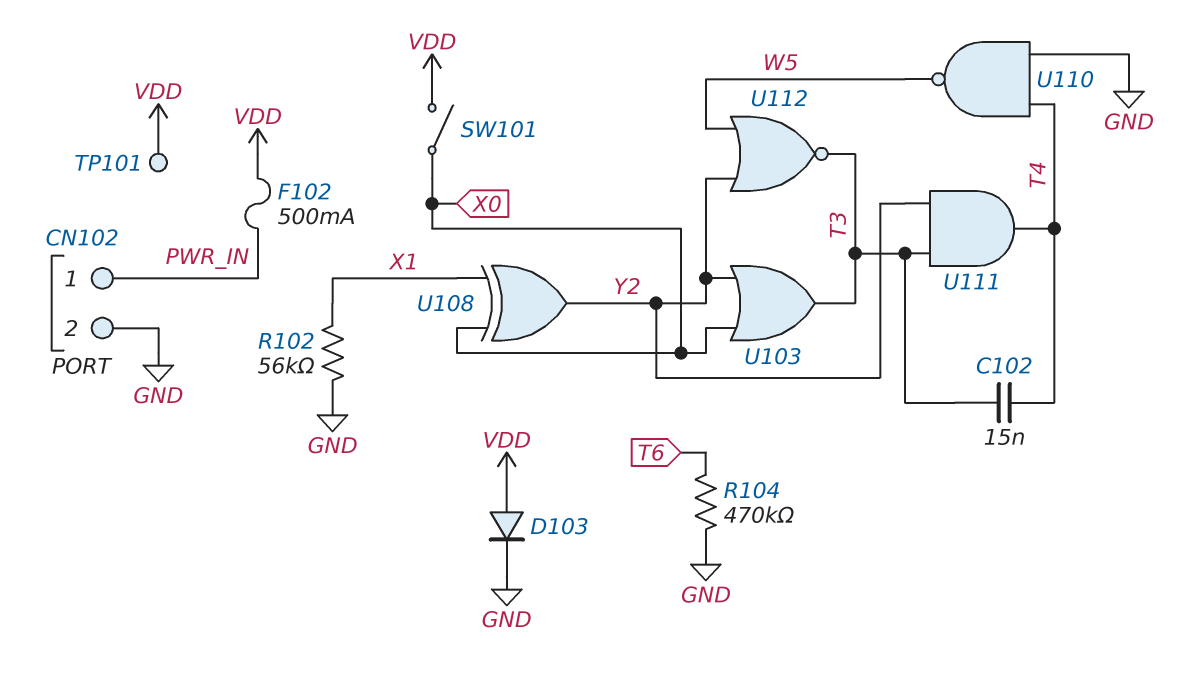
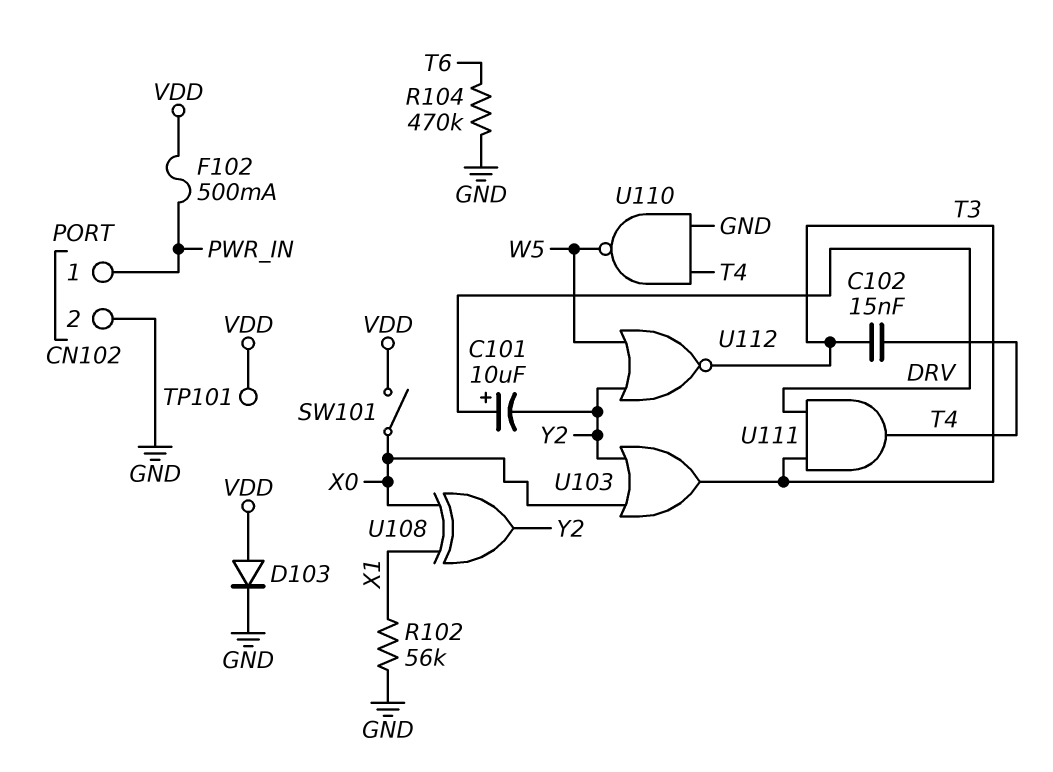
C101: none -> 10uF (plus DRV, minus Y2)
U111: AND (in T3, in Y2, out T4) -> AND (in DRV, in T3, out T4)

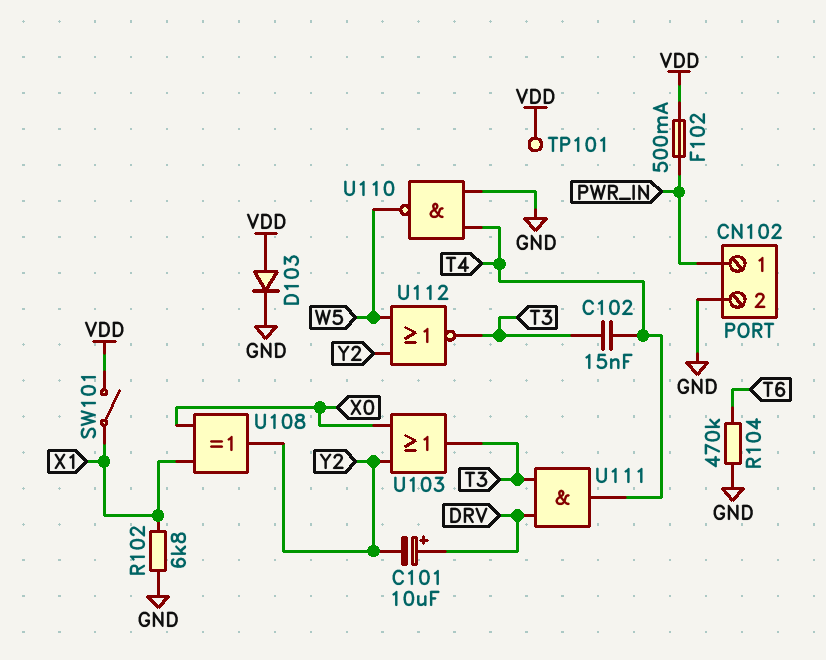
R102: 56k (GND, X1) -> 6.8k (GND, X1)
SW101: switch (VDD, X0) -> switch (VDD, X1)

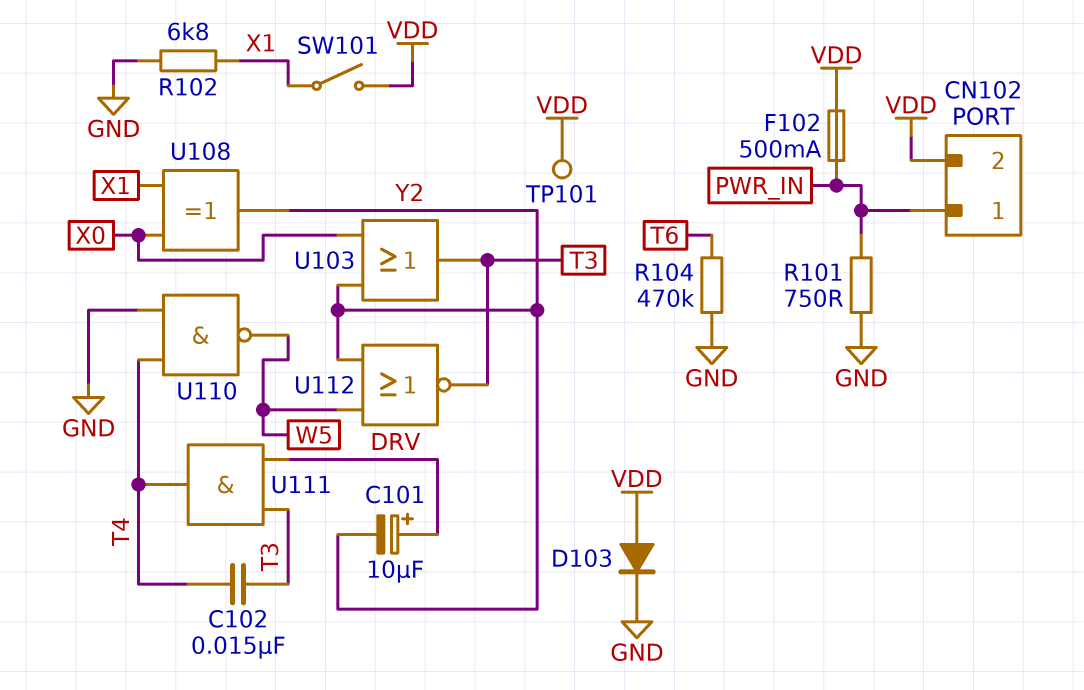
CN102 pin 2: GND -> VDD
R101: none -> 750 (GND, PWR_IN)

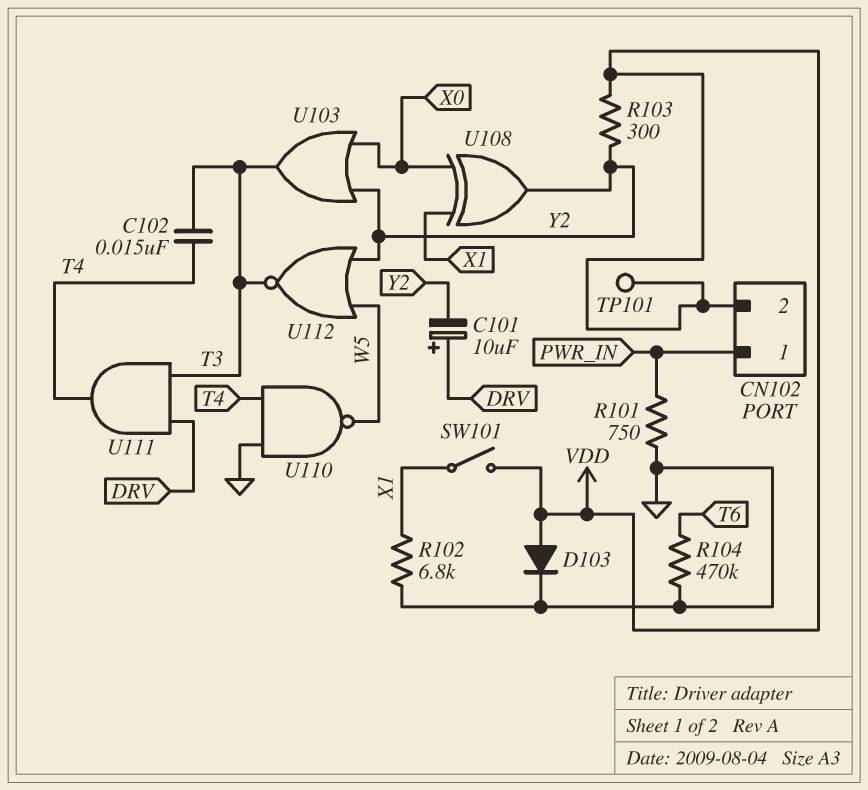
F102: 500mA (PWR_IN, VDD) -> none
R103: none -> 300 (VDD, Y2)

